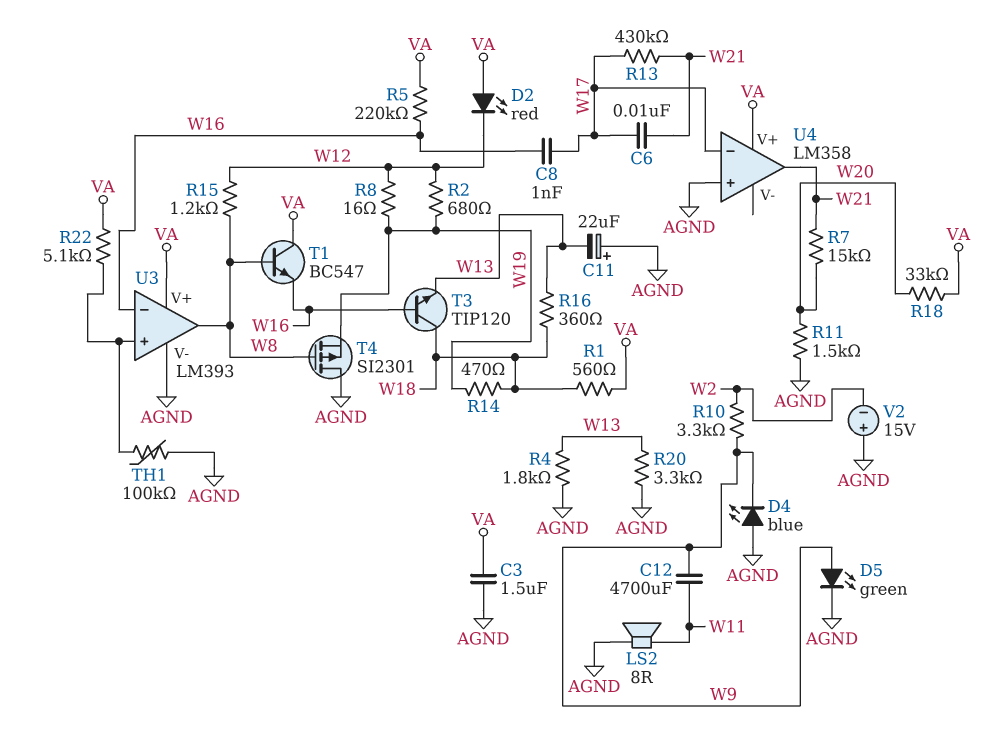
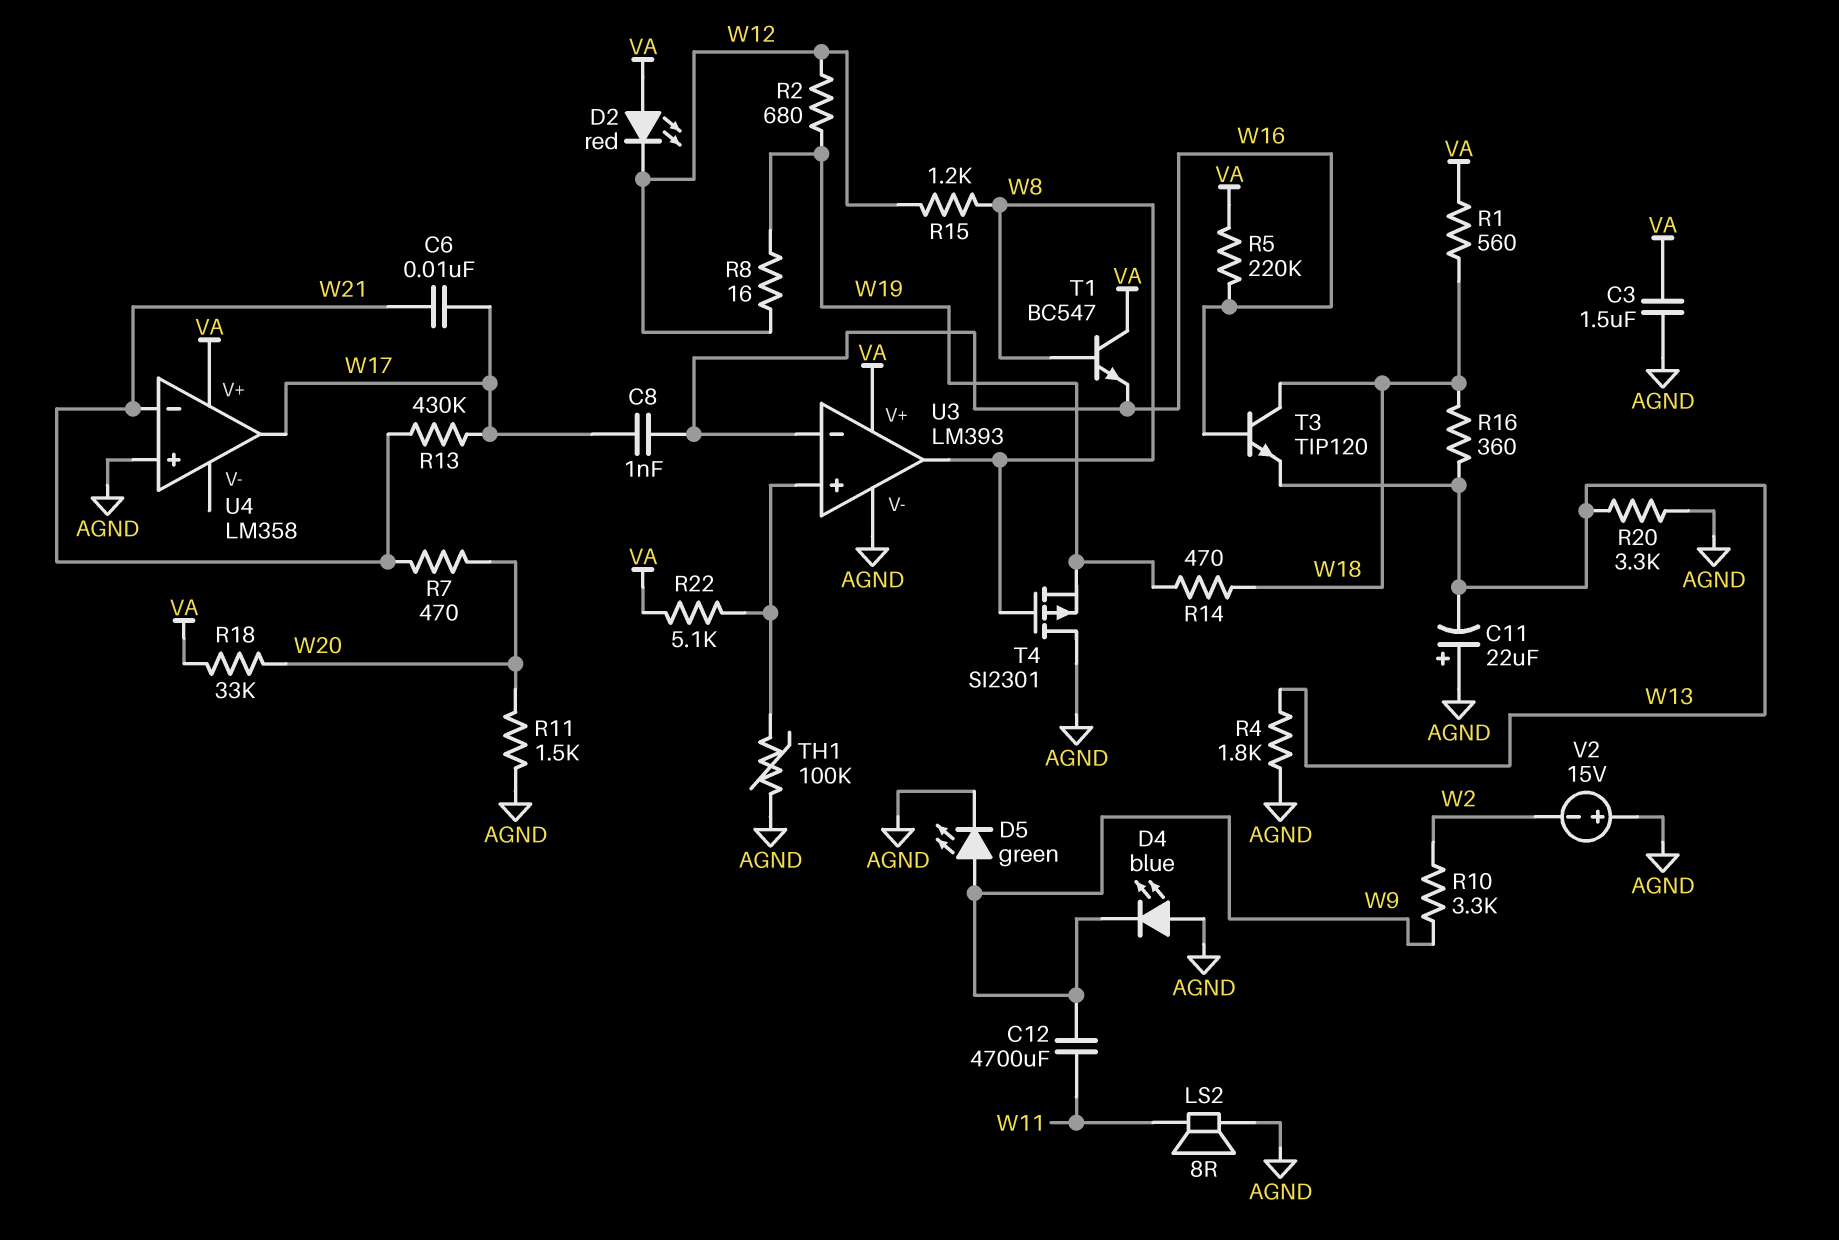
R7: 15k (W20, W21) -> 470 (W20, W21)
U4 pin in-: W17 -> W21
U4 pin out: W21 -> W17

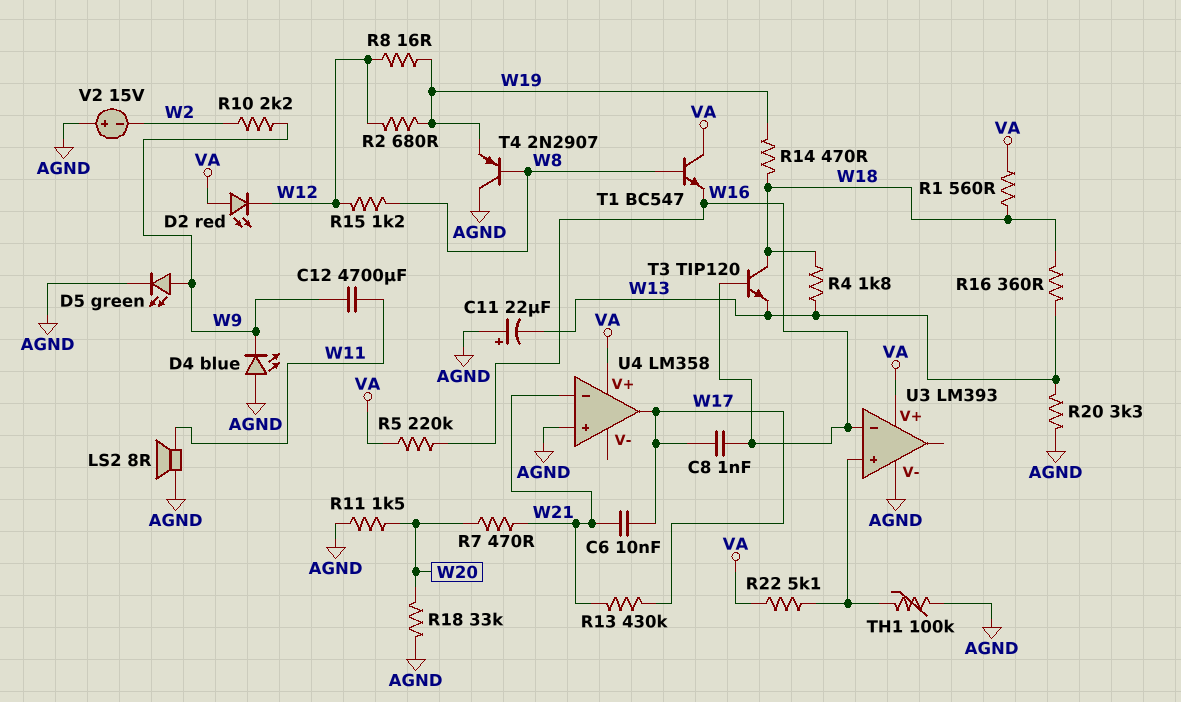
C3: 1.5uF (AGND, VA) -> none
R4: 1.8k (AGND, W13) -> 1.8k (W13, W18)
R10: 3.3k (W2, W9) -> 2.2k (W2, W9)
R18: 33k (VA, W20) -> 33k (AGND, W20)
T4: PMOS SI2301 (G W8, D AGND, S W19) -> PNP 2N2907 (B W8, C AGND, E W19)
U3 pin out: W8 -> none

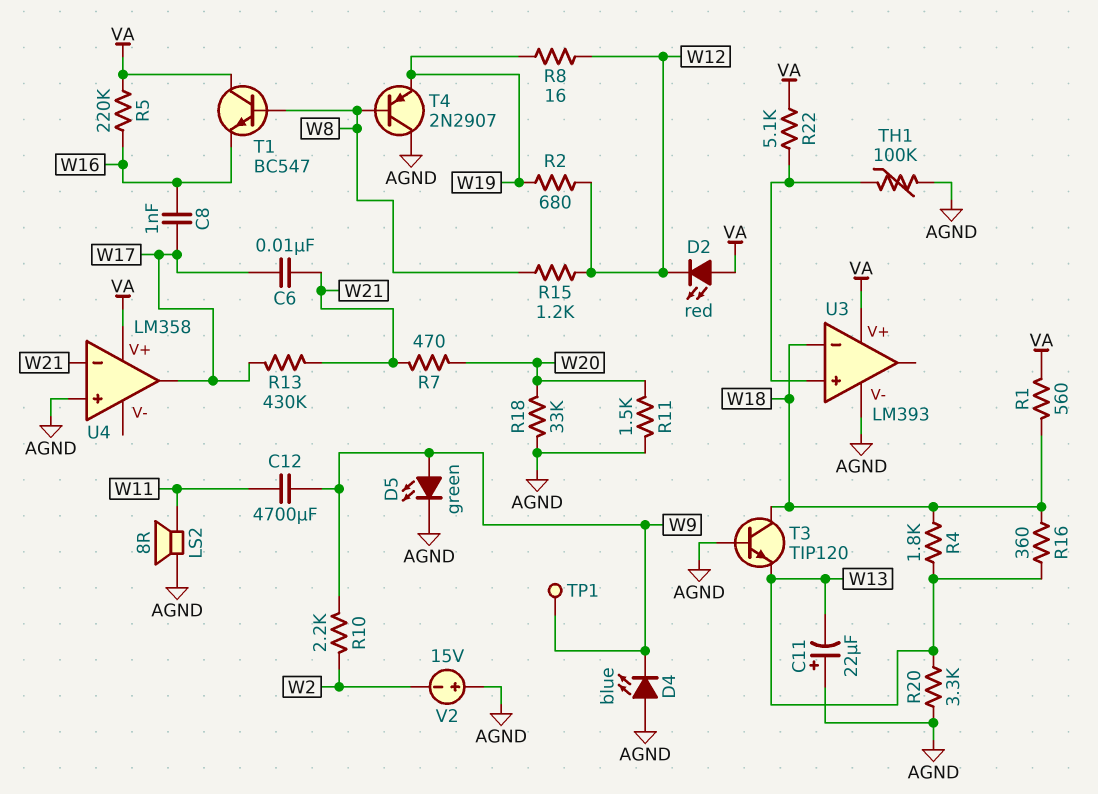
R14: 470 (W18, W19) -> none
T3: NPN TIP120 (B W16, C W18, E W13) -> NPN TIP120 (B AGND, C W18, E W13)
TP1: none -> test point (W9)
U3 pin in-: W16 -> W18

